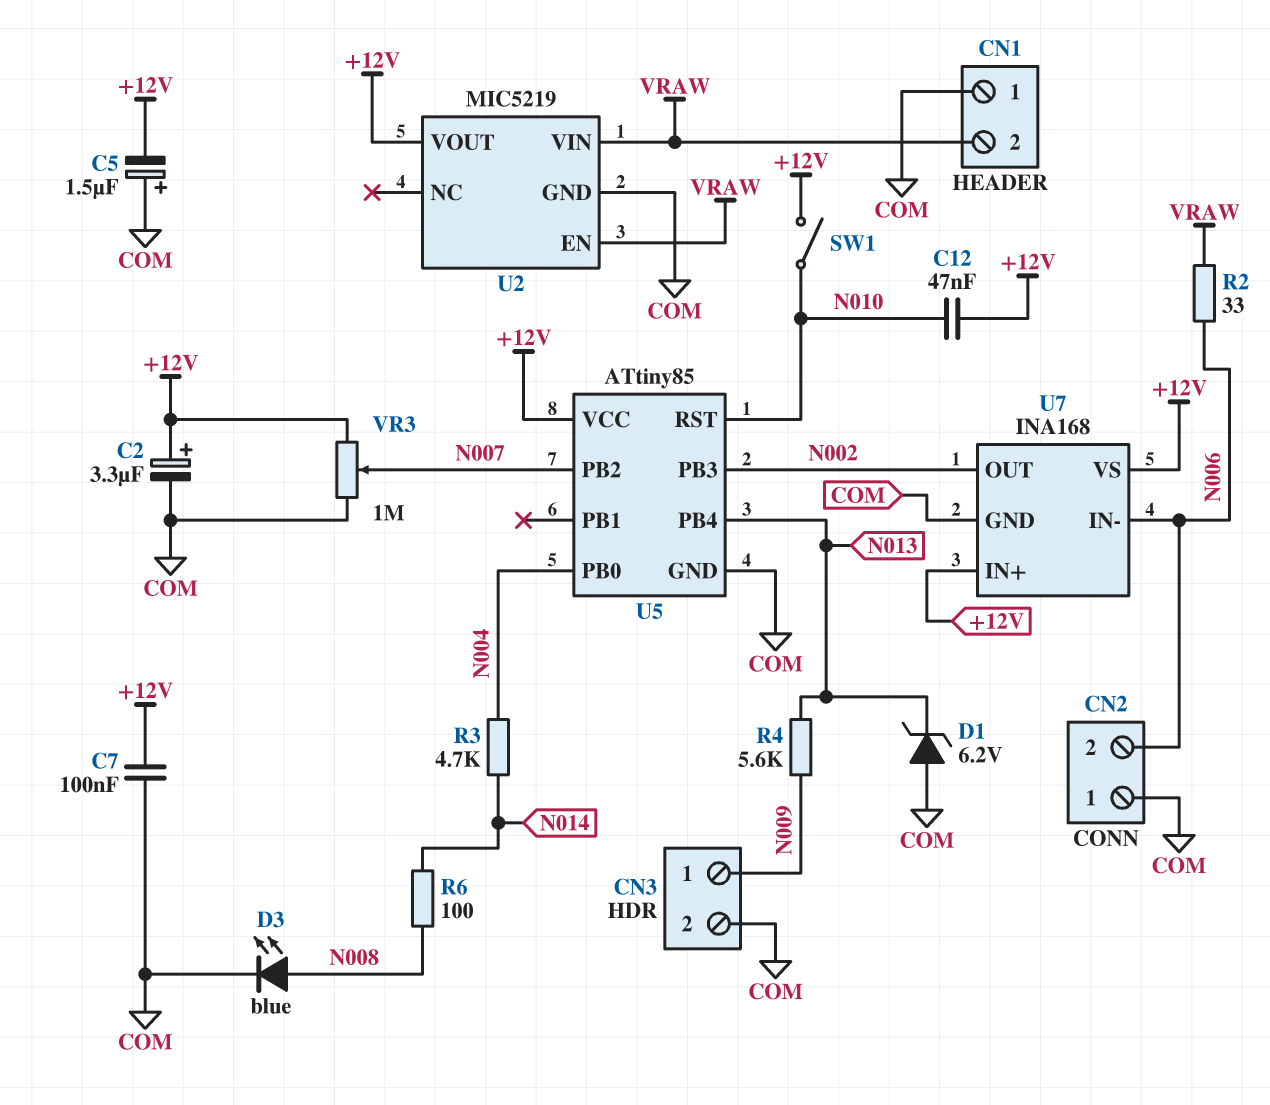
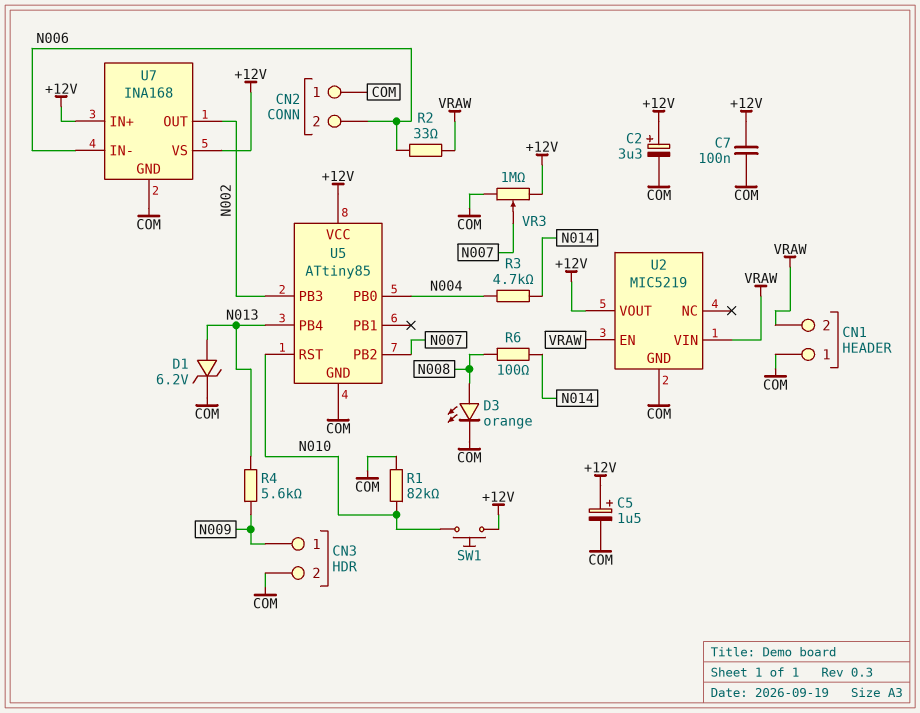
C5: 1.5uF (plus COM, minus +12V) -> 1.5uF (plus +12V, minus COM)
C12: 47nF (+12V, N010) -> none
D1: zener 6.2V (A COM, K N013) -> zener 6.2V (A N013, K COM)
D3: LED blue (A N008, K COM) -> LED orange (A N008, K COM)
R1: none -> 82k (COM, N010)
SW1: switch (+12V, N010) -> button (+12V, N010)

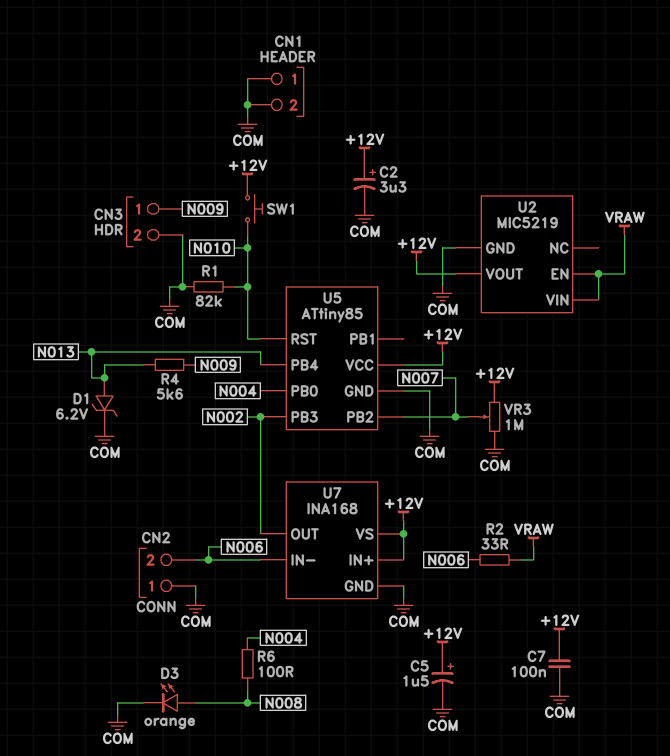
CN1 pin 2: VRAW -> COM
R3: 4.7k (N004, N014) -> none
R6: 100 (N008, N014) -> 100 (N004, N008)

